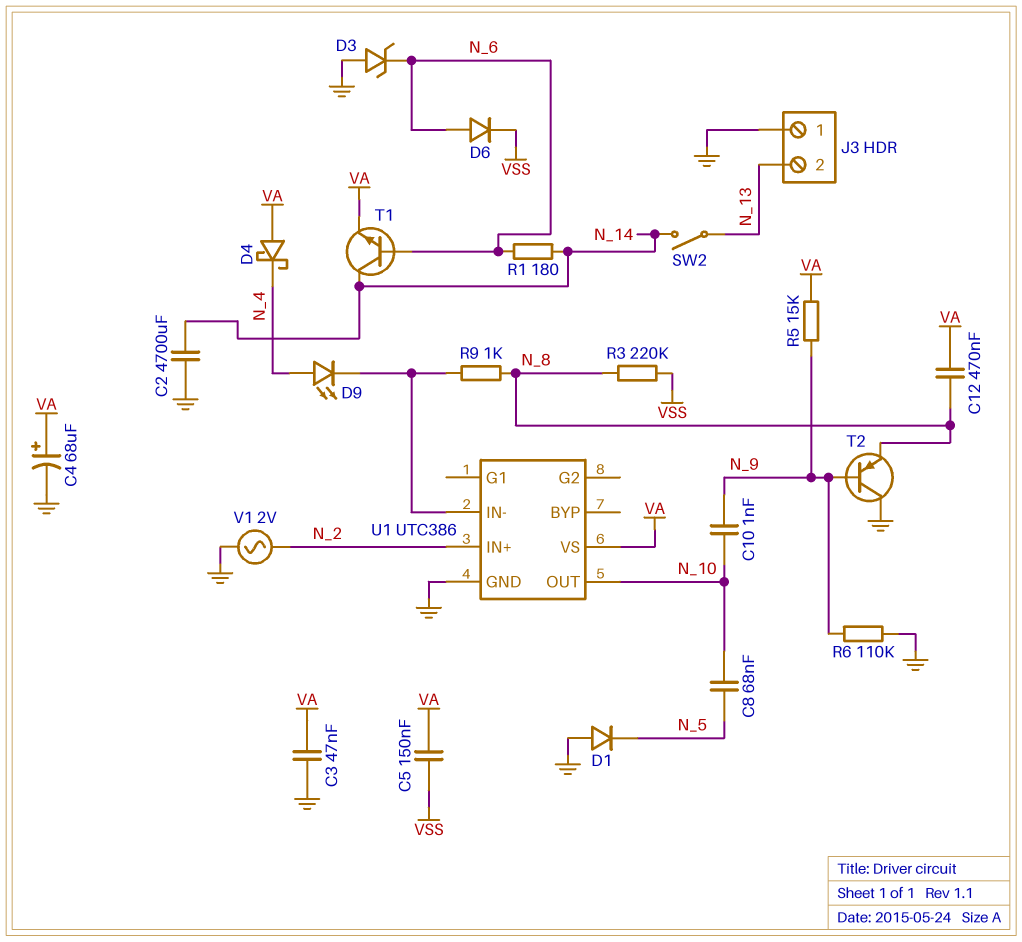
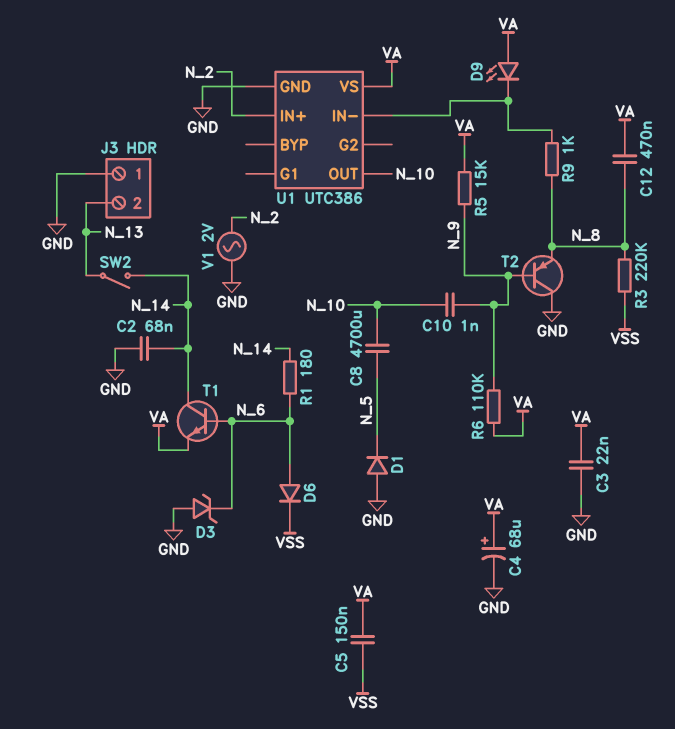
C2: 4700uF (GND, N_14) -> 68nF (GND, N_14)
C3: 47nF (GND, VA) -> 22nF (GND, VA)
C8: 68nF (N_5, N_10) -> 4700uF (N_5, N_10)
D4: schottky (A VA, K N_4) -> none
D9: LED (A N_4, K U1/IN-) -> LED (A VA, K U1/IN-)
R6: 110k (GND, N_9) -> 110k (N_9, VA)

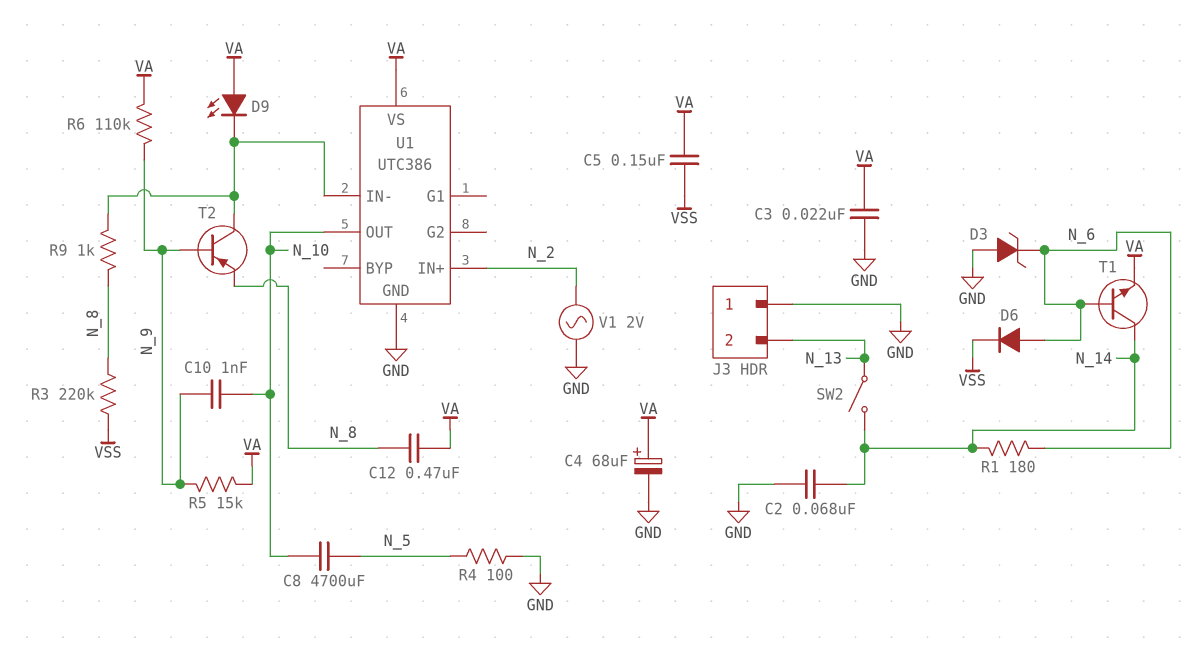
D1: diode (A GND, K N_5) -> none
R4: none -> 100 (GND, N_5)
T2: PNP (B N_9, C GND, E N_8) -> PNP (B N_9, C U1/IN-, E N_8)

